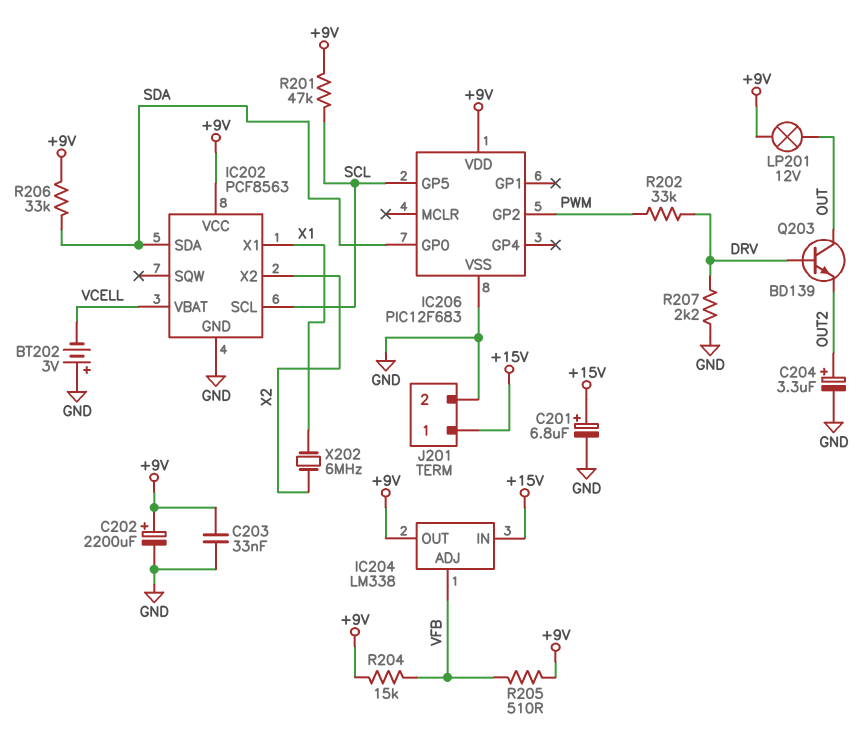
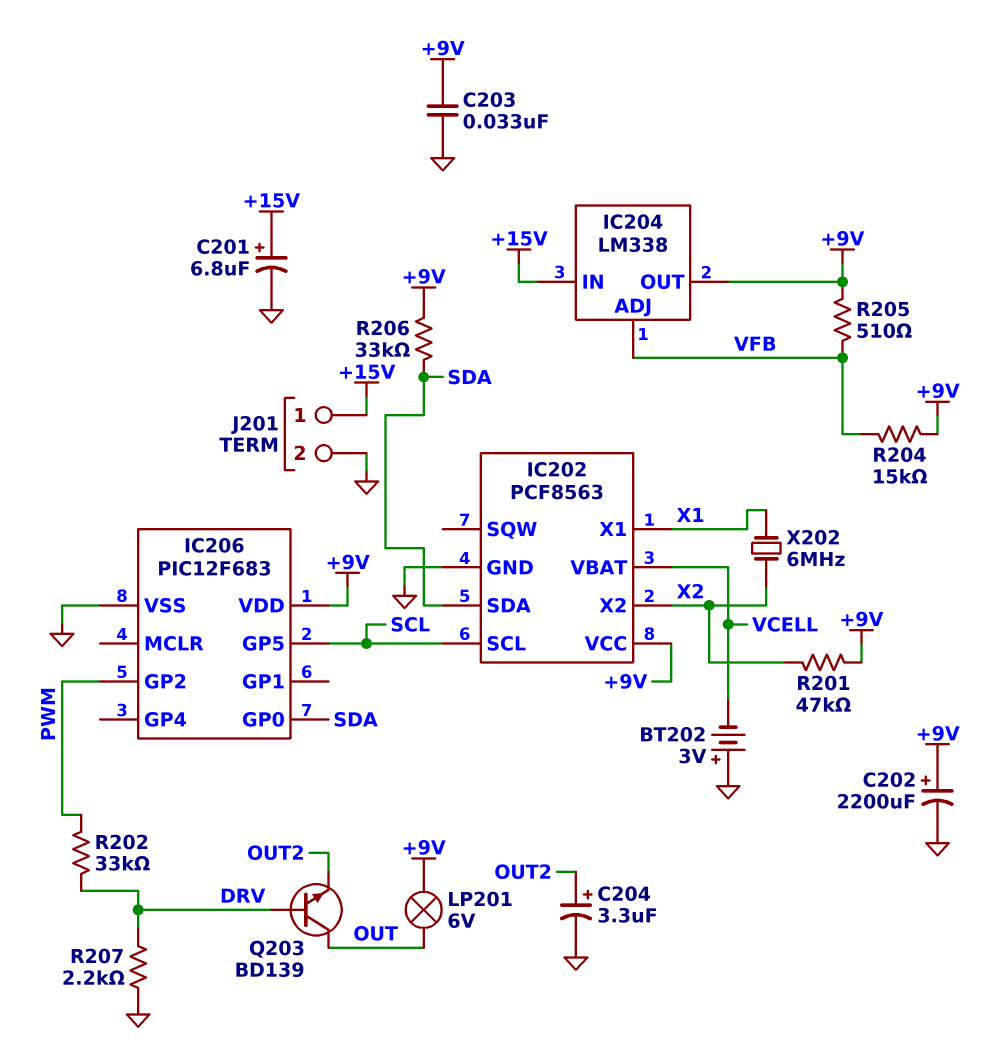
LP201: lamp 12V (+9V, OUT) -> lamp 6V (+9V, OUT)
R201: 47k (+9V, SCL) -> 47k (+9V, X2)

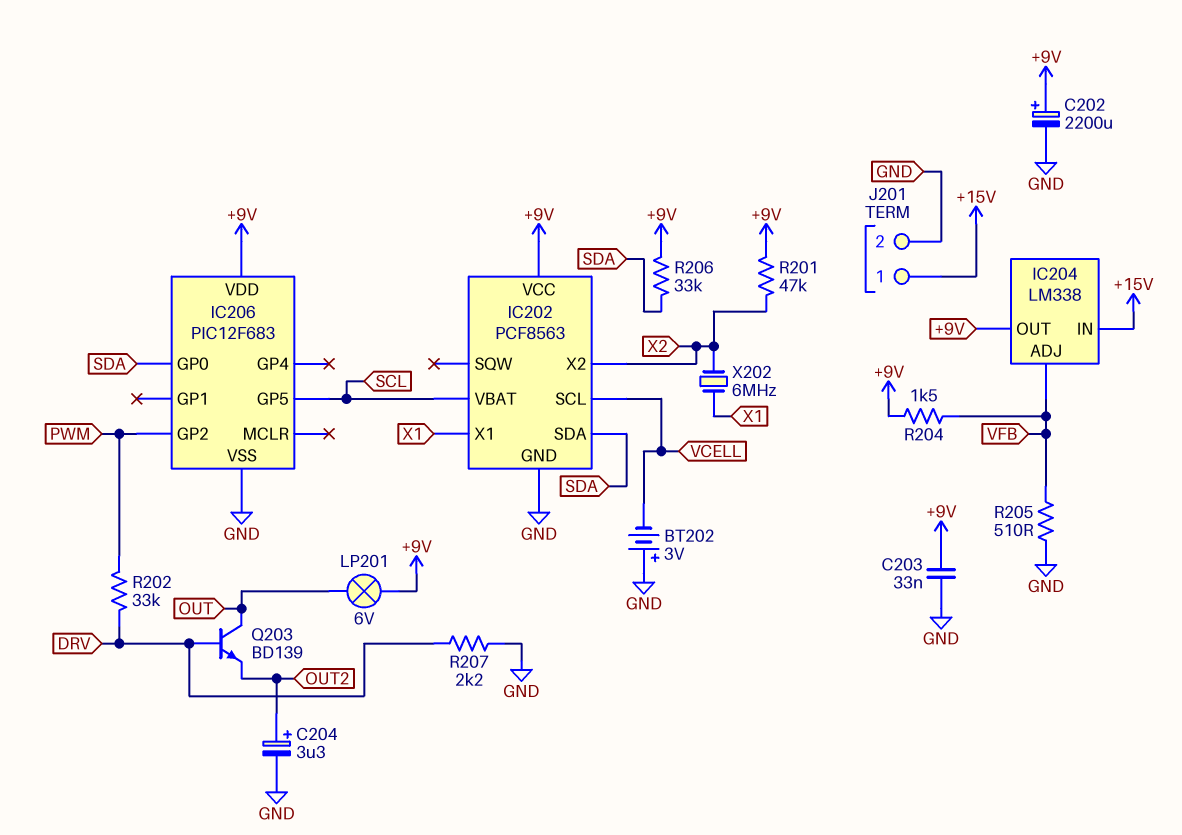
C201: 6.8uF (plus +15V, minus GND) -> none
IC202 pin SCL: SCL -> VCELL
IC202 pin VBAT: VCELL -> SCL
R204: 15k (+9V, VFB) -> 1.5k (+9V, VFB)
R205: 510 (+9V, VFB) -> 510 (GND, VFB)

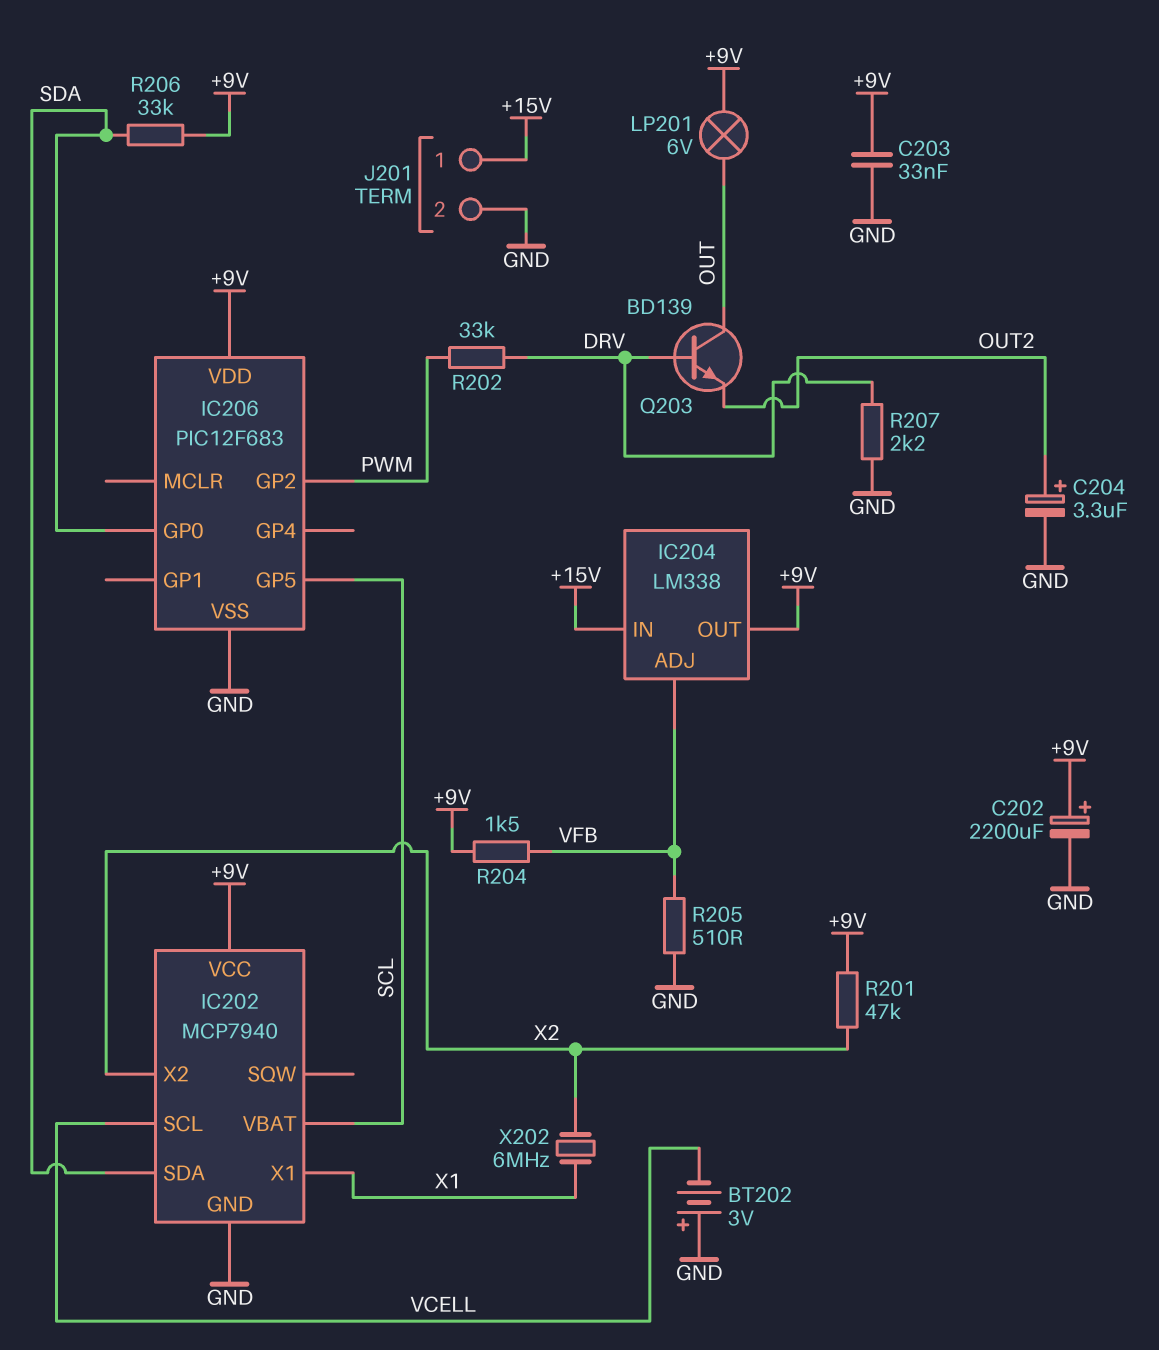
IC202: PCF8563 -> MCP7940

